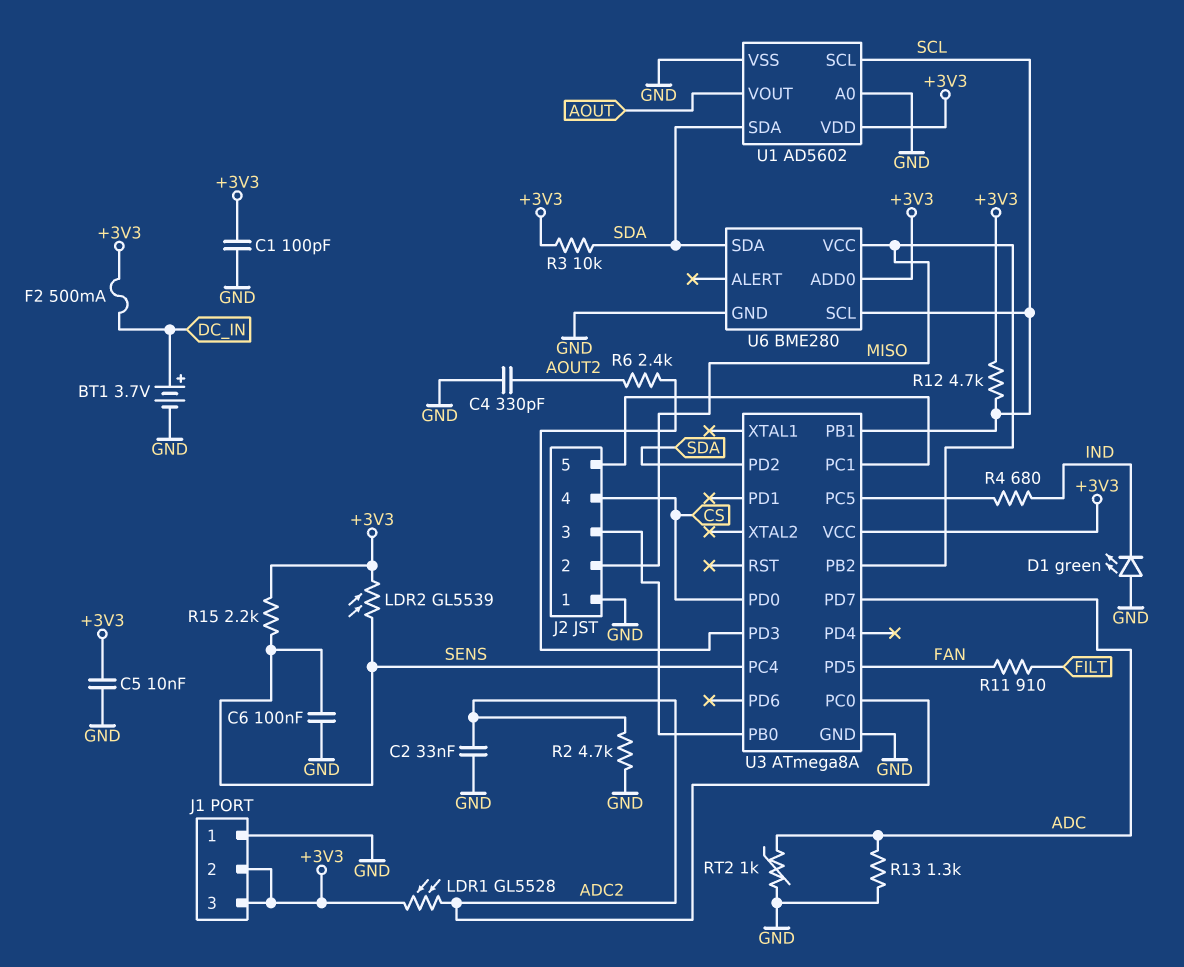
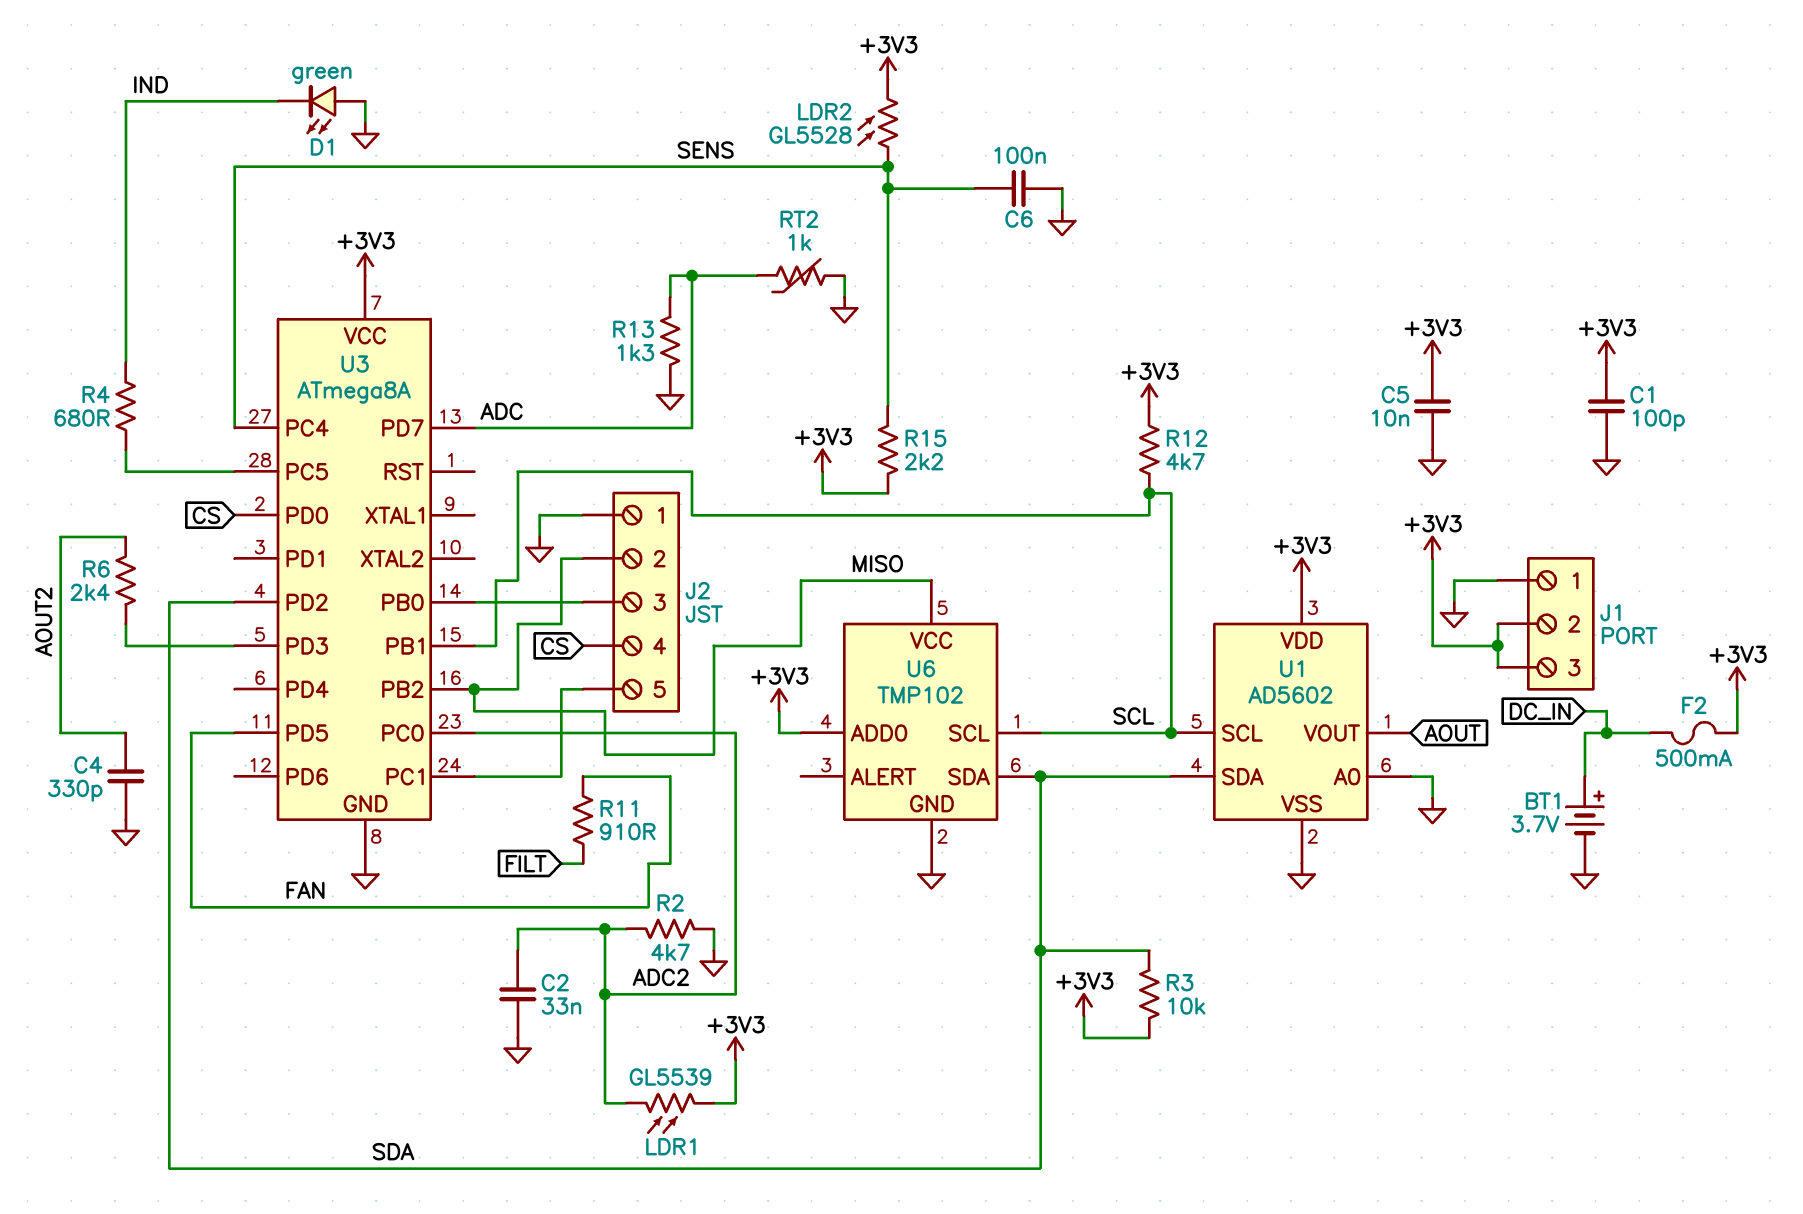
LDR1: GL5528 (+3V3, ADC2) -> GL5539 (+3V3, ADC2)
LDR2: GL5539 (+3V3, SENS) -> GL5528 (+3V3, SENS)
U6: BME280 -> TMP102

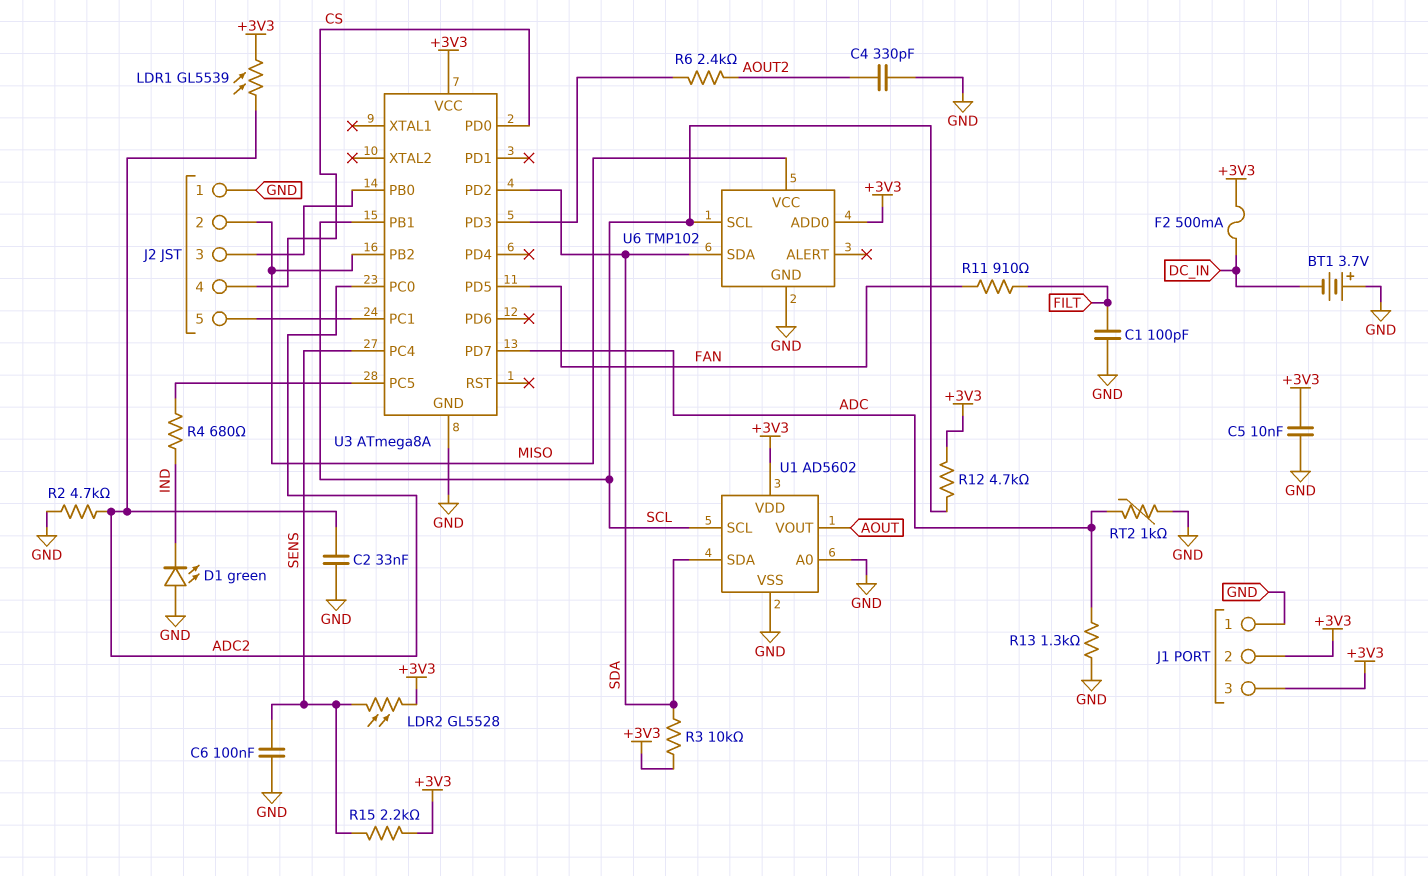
BT1: 3.7V (plus DC_IN, minus GND) -> 3.7V (plus GND, minus DC_IN)
C1: 100pF (+3V3, GND) -> 100pF (FILT, GND)

